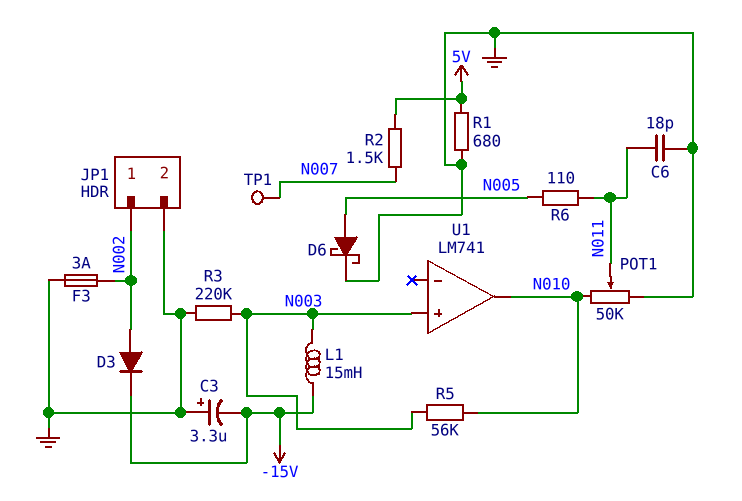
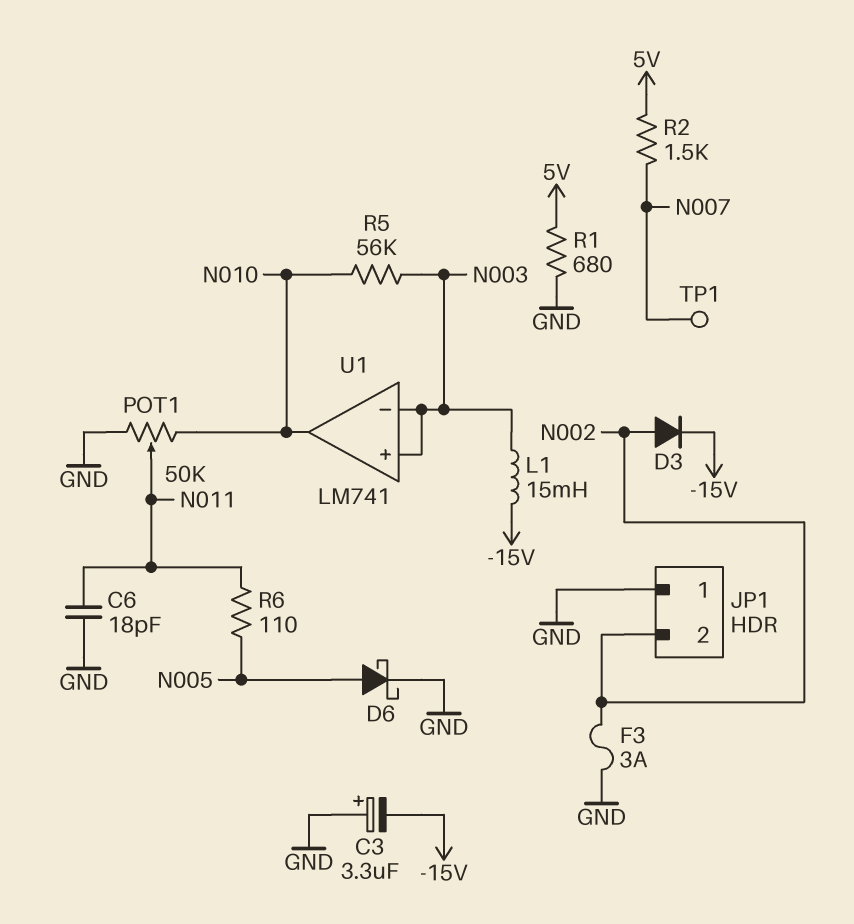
JP1 pin 1: N002 -> GND
JP1 pin 2: GND -> N002
R3: 220k (GND, N003) -> none
U1 pin in-: none -> N003

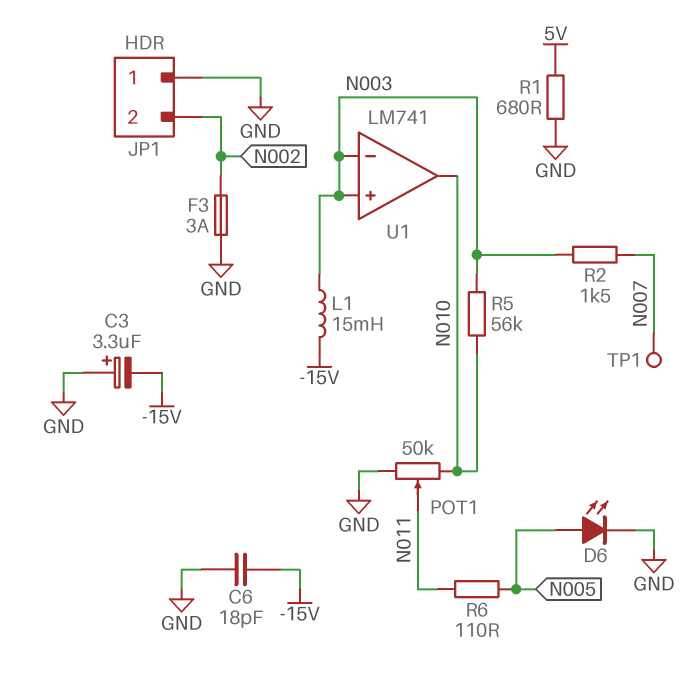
C6: 18pF (GND, N011) -> 18pF (-15V, GND)
D3: diode (A N002, K -15V) -> none
D6: schottky (A N005, K GND) -> LED (A N005, K GND)
R2: 1.5k (5V, N007) -> 1.5k (N003, N007)

